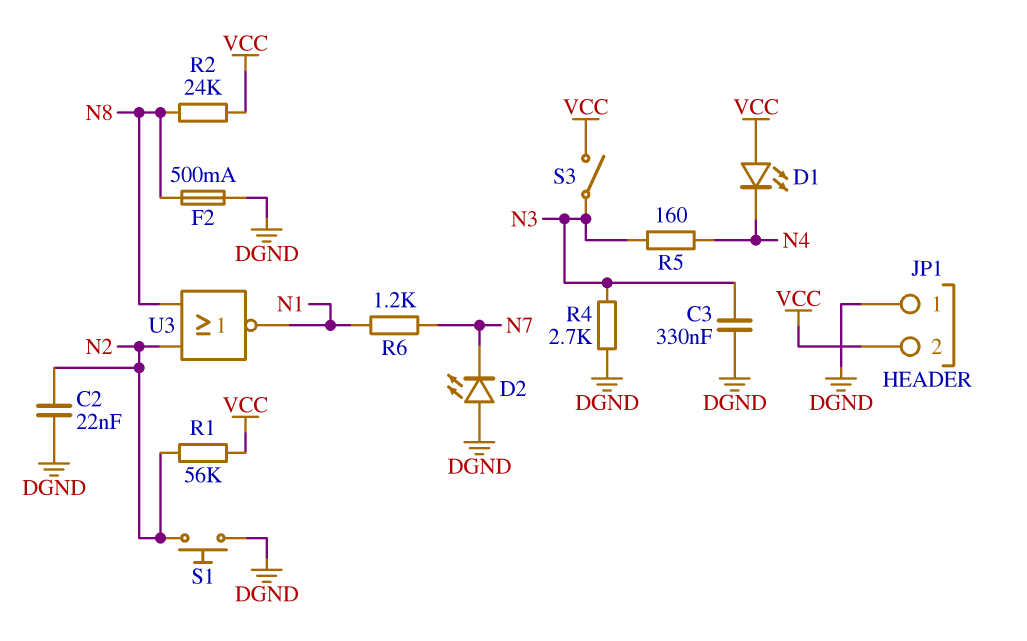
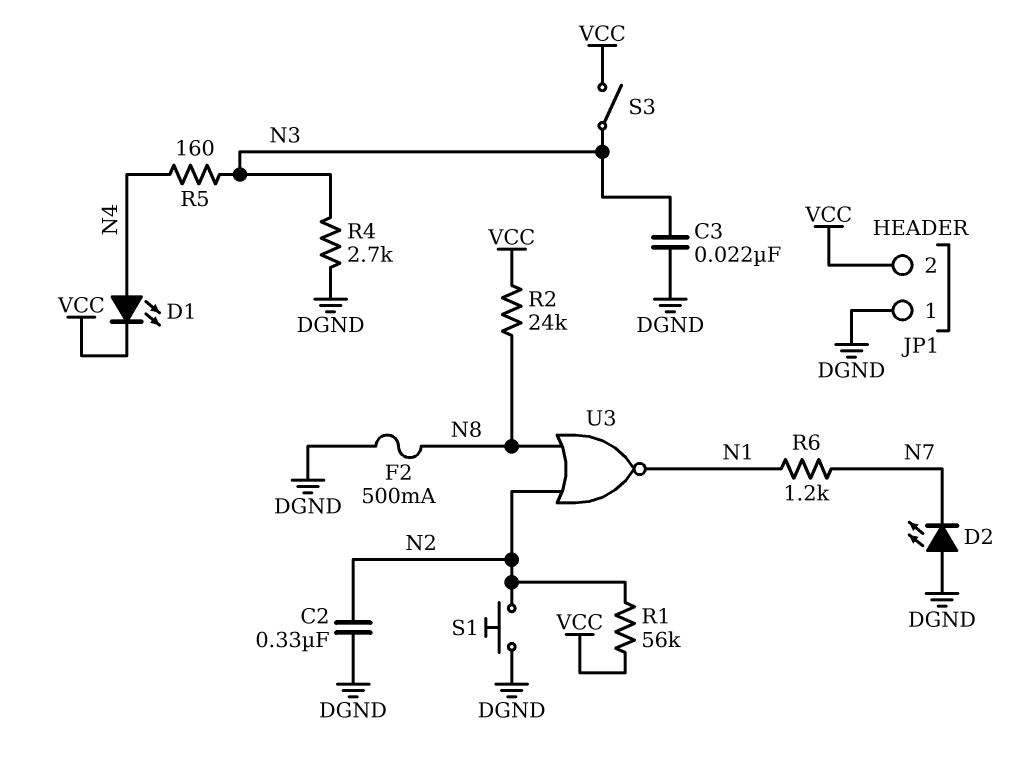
C2: 22nF (DGND, N2) -> 330nF (DGND, N2)
C3: 330nF (DGND, N3) -> 22nF (DGND, N3)
D1: LED (A VCC, K N4) -> LED (A N4, K VCC)

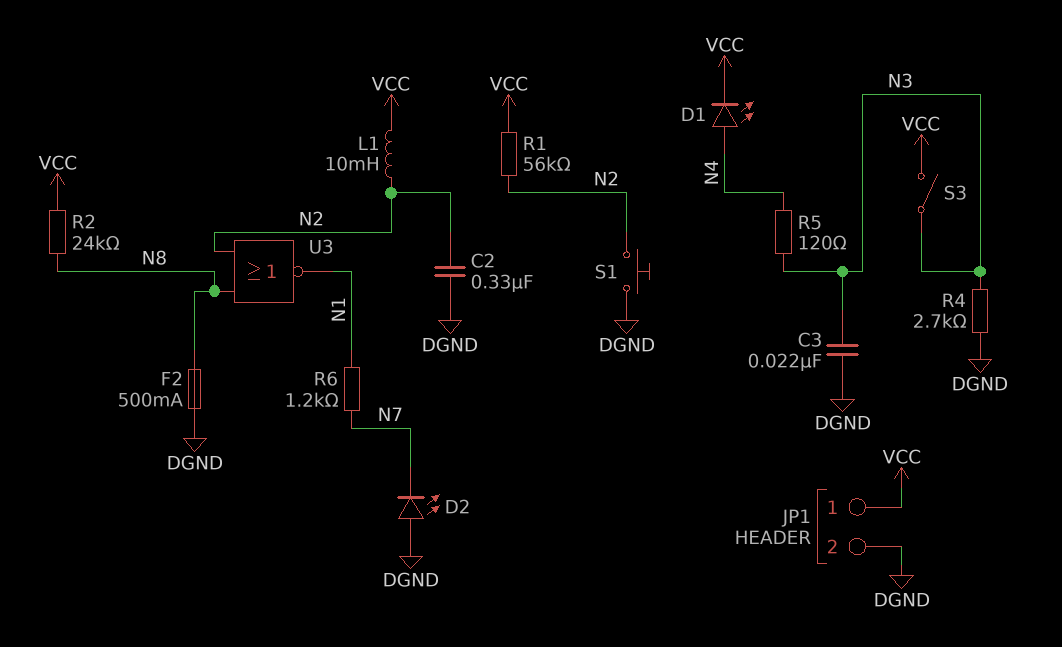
JP1 pin 1: DGND -> VCC
JP1 pin 2: VCC -> DGND
L1: none -> 10mH (N2, VCC)
R5: 160 (N3, N4) -> 120 (N3, N4)

